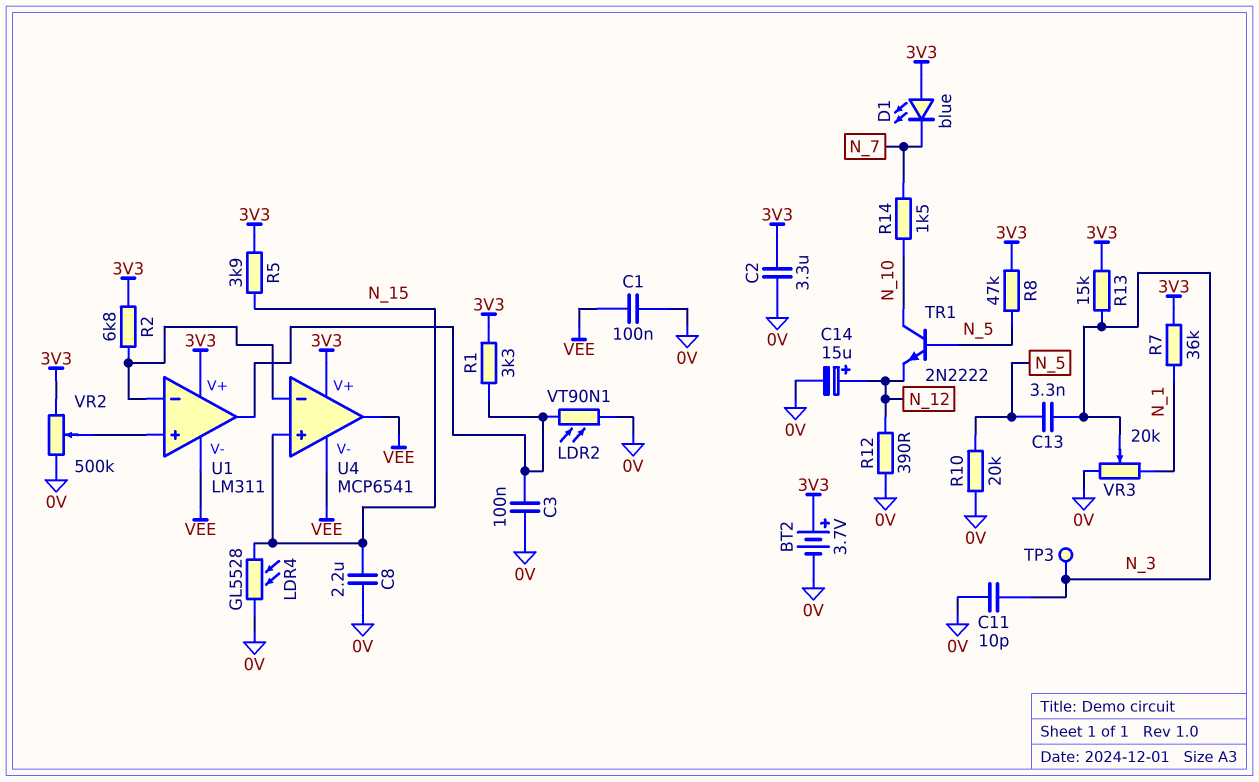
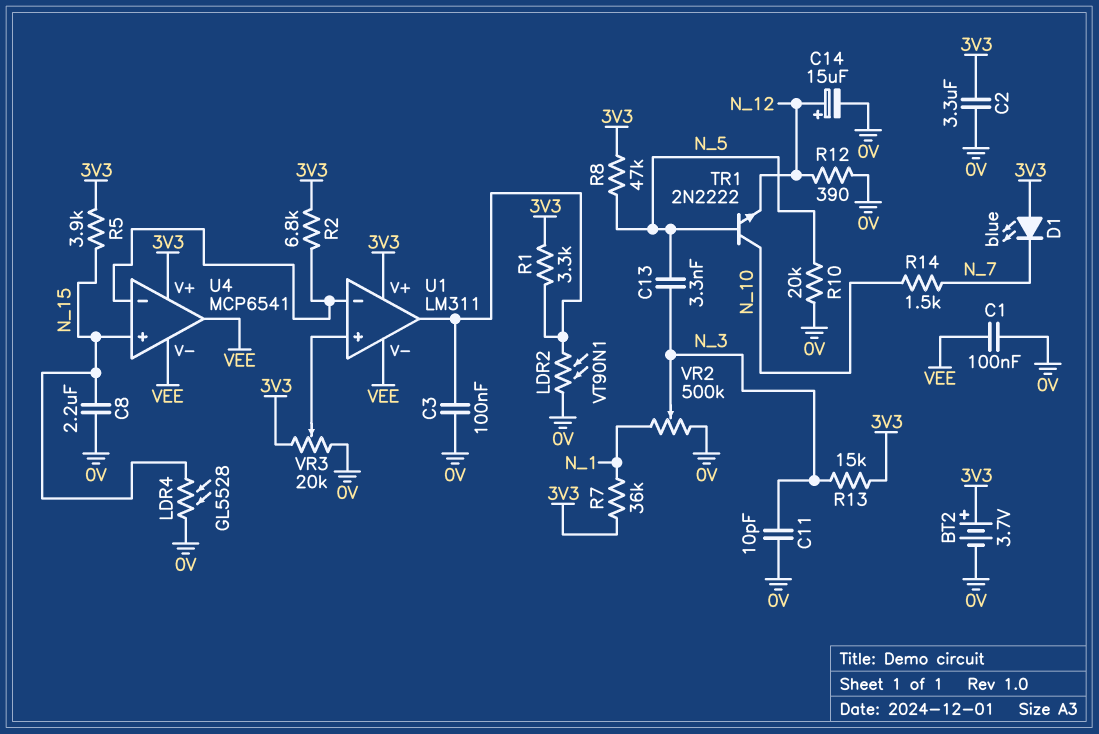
TP3: test point (N_3) -> none
VR2: 500k (0V, 3V3, wiper U1/in+) -> 500k (0V, N_1, wiper N_3)
VR3: 20k (0V, N_1, wiper N_3) -> 20k (0V, 3V3, wiper U1/in+)

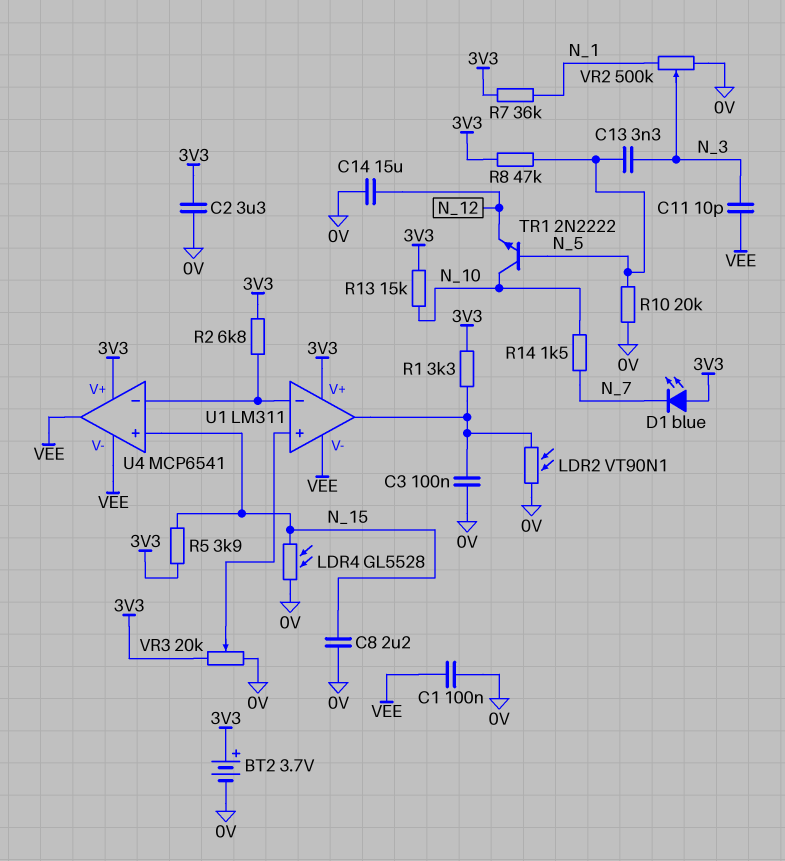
C11: 10pF (0V, N_3) -> 10pF (N_3, VEE)
C14: 15uF (plus N_12, minus 0V) -> 15uF (0V, N_12)
R12: 390 (0V, N_12) -> none
R13: 15k (3V3, N_3) -> 15k (3V3, N_10)

